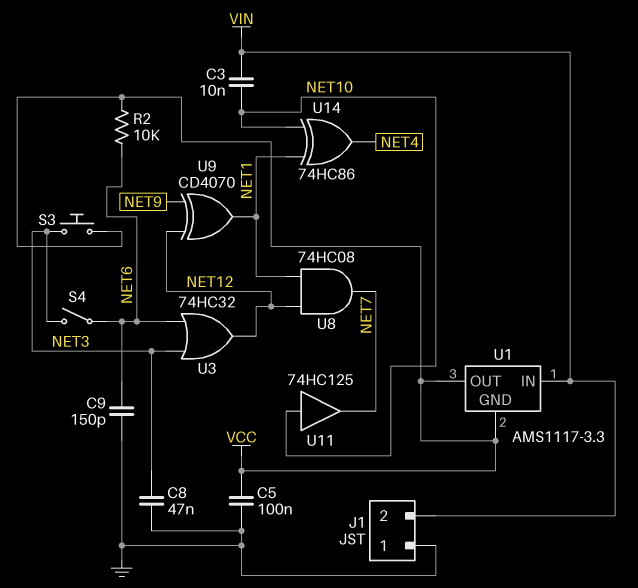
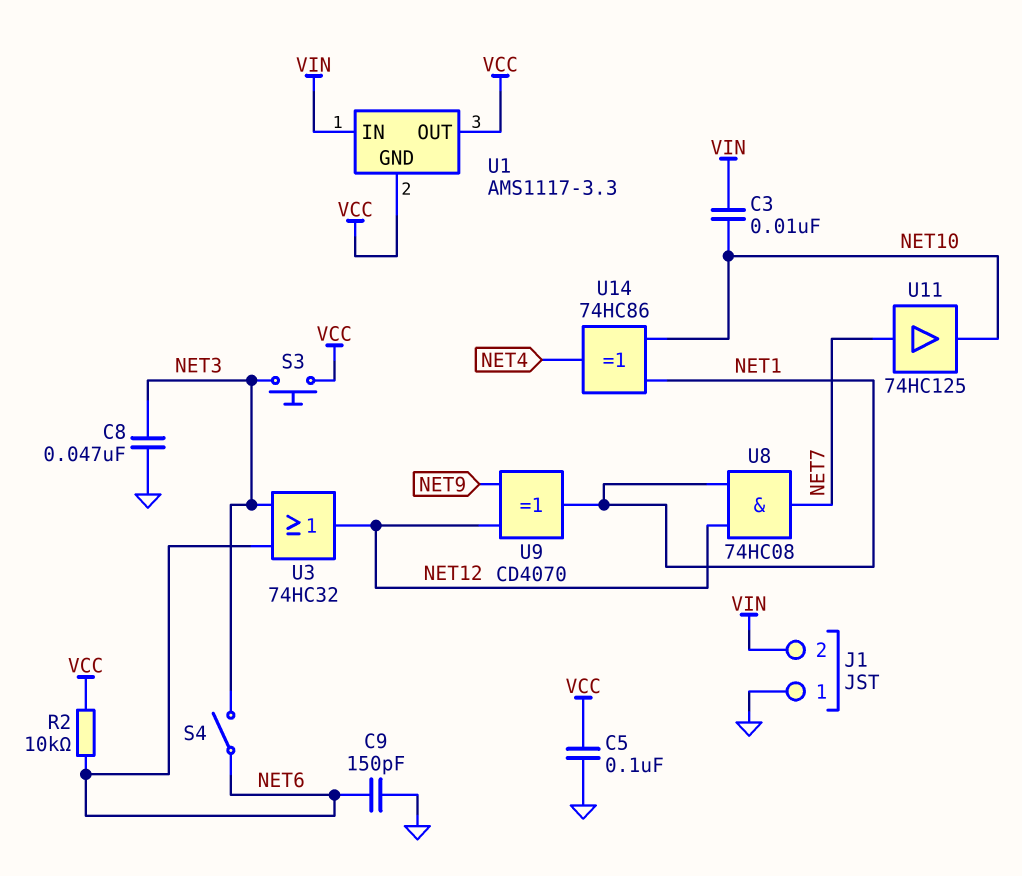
U11: buffer 74HC125 (in NET10, out NET7) -> buffer 74HC125 (in NET7, out NET10)

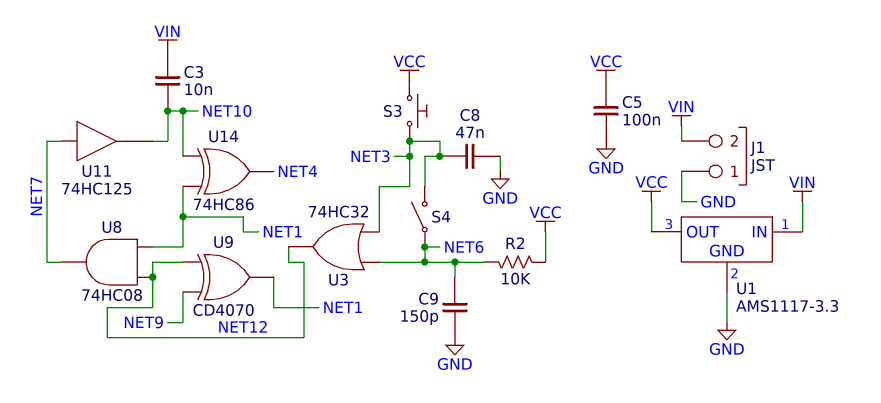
U1 pin GND: VCC -> GND

